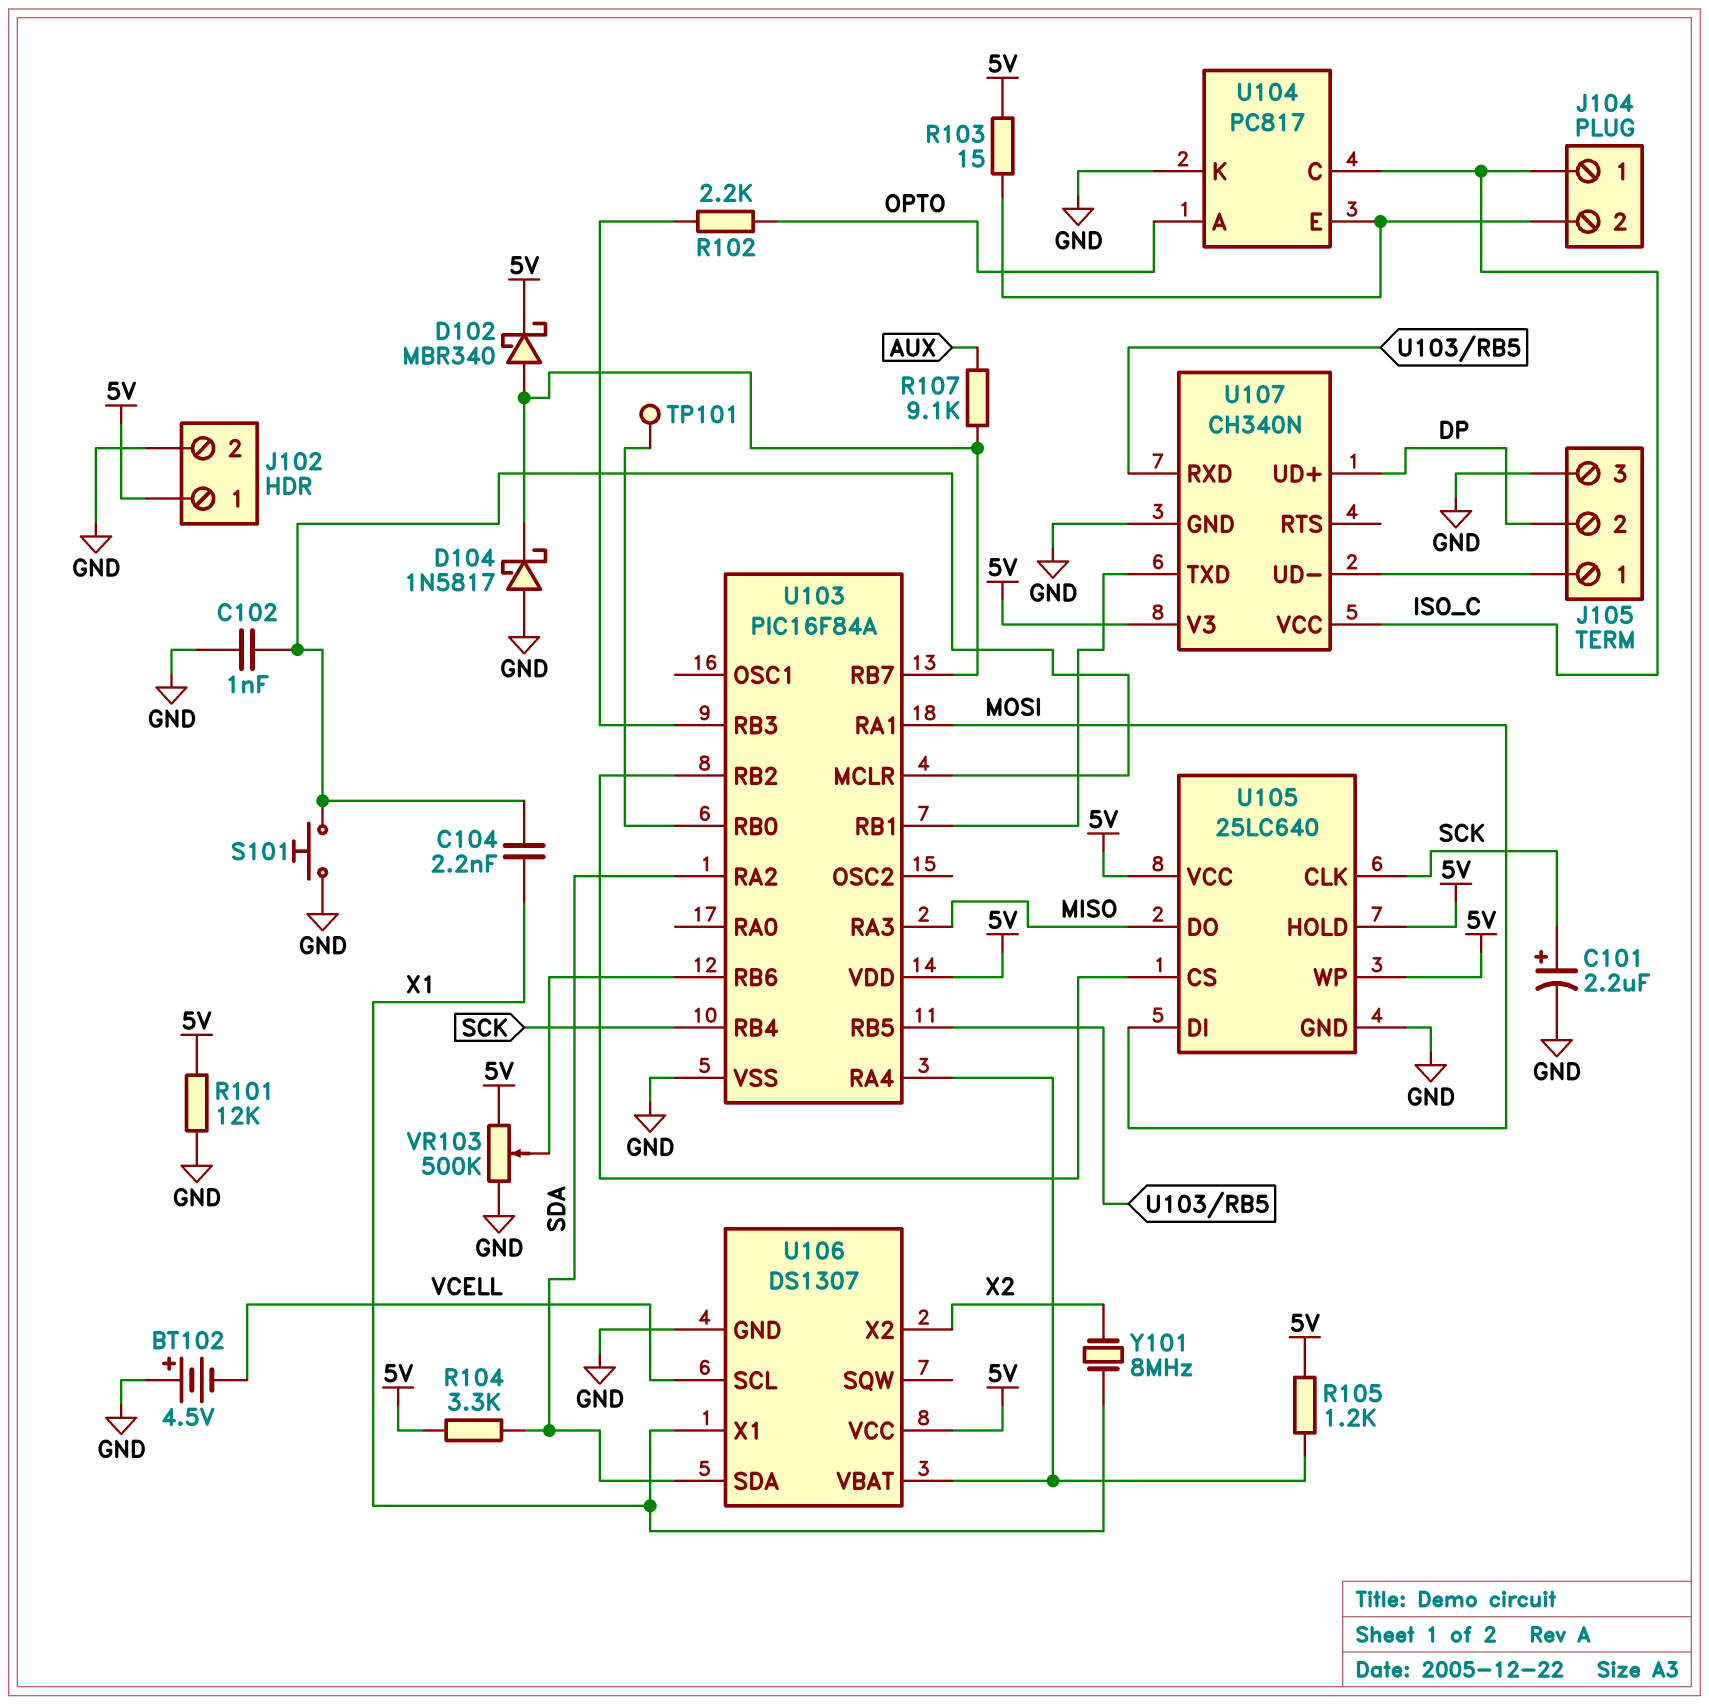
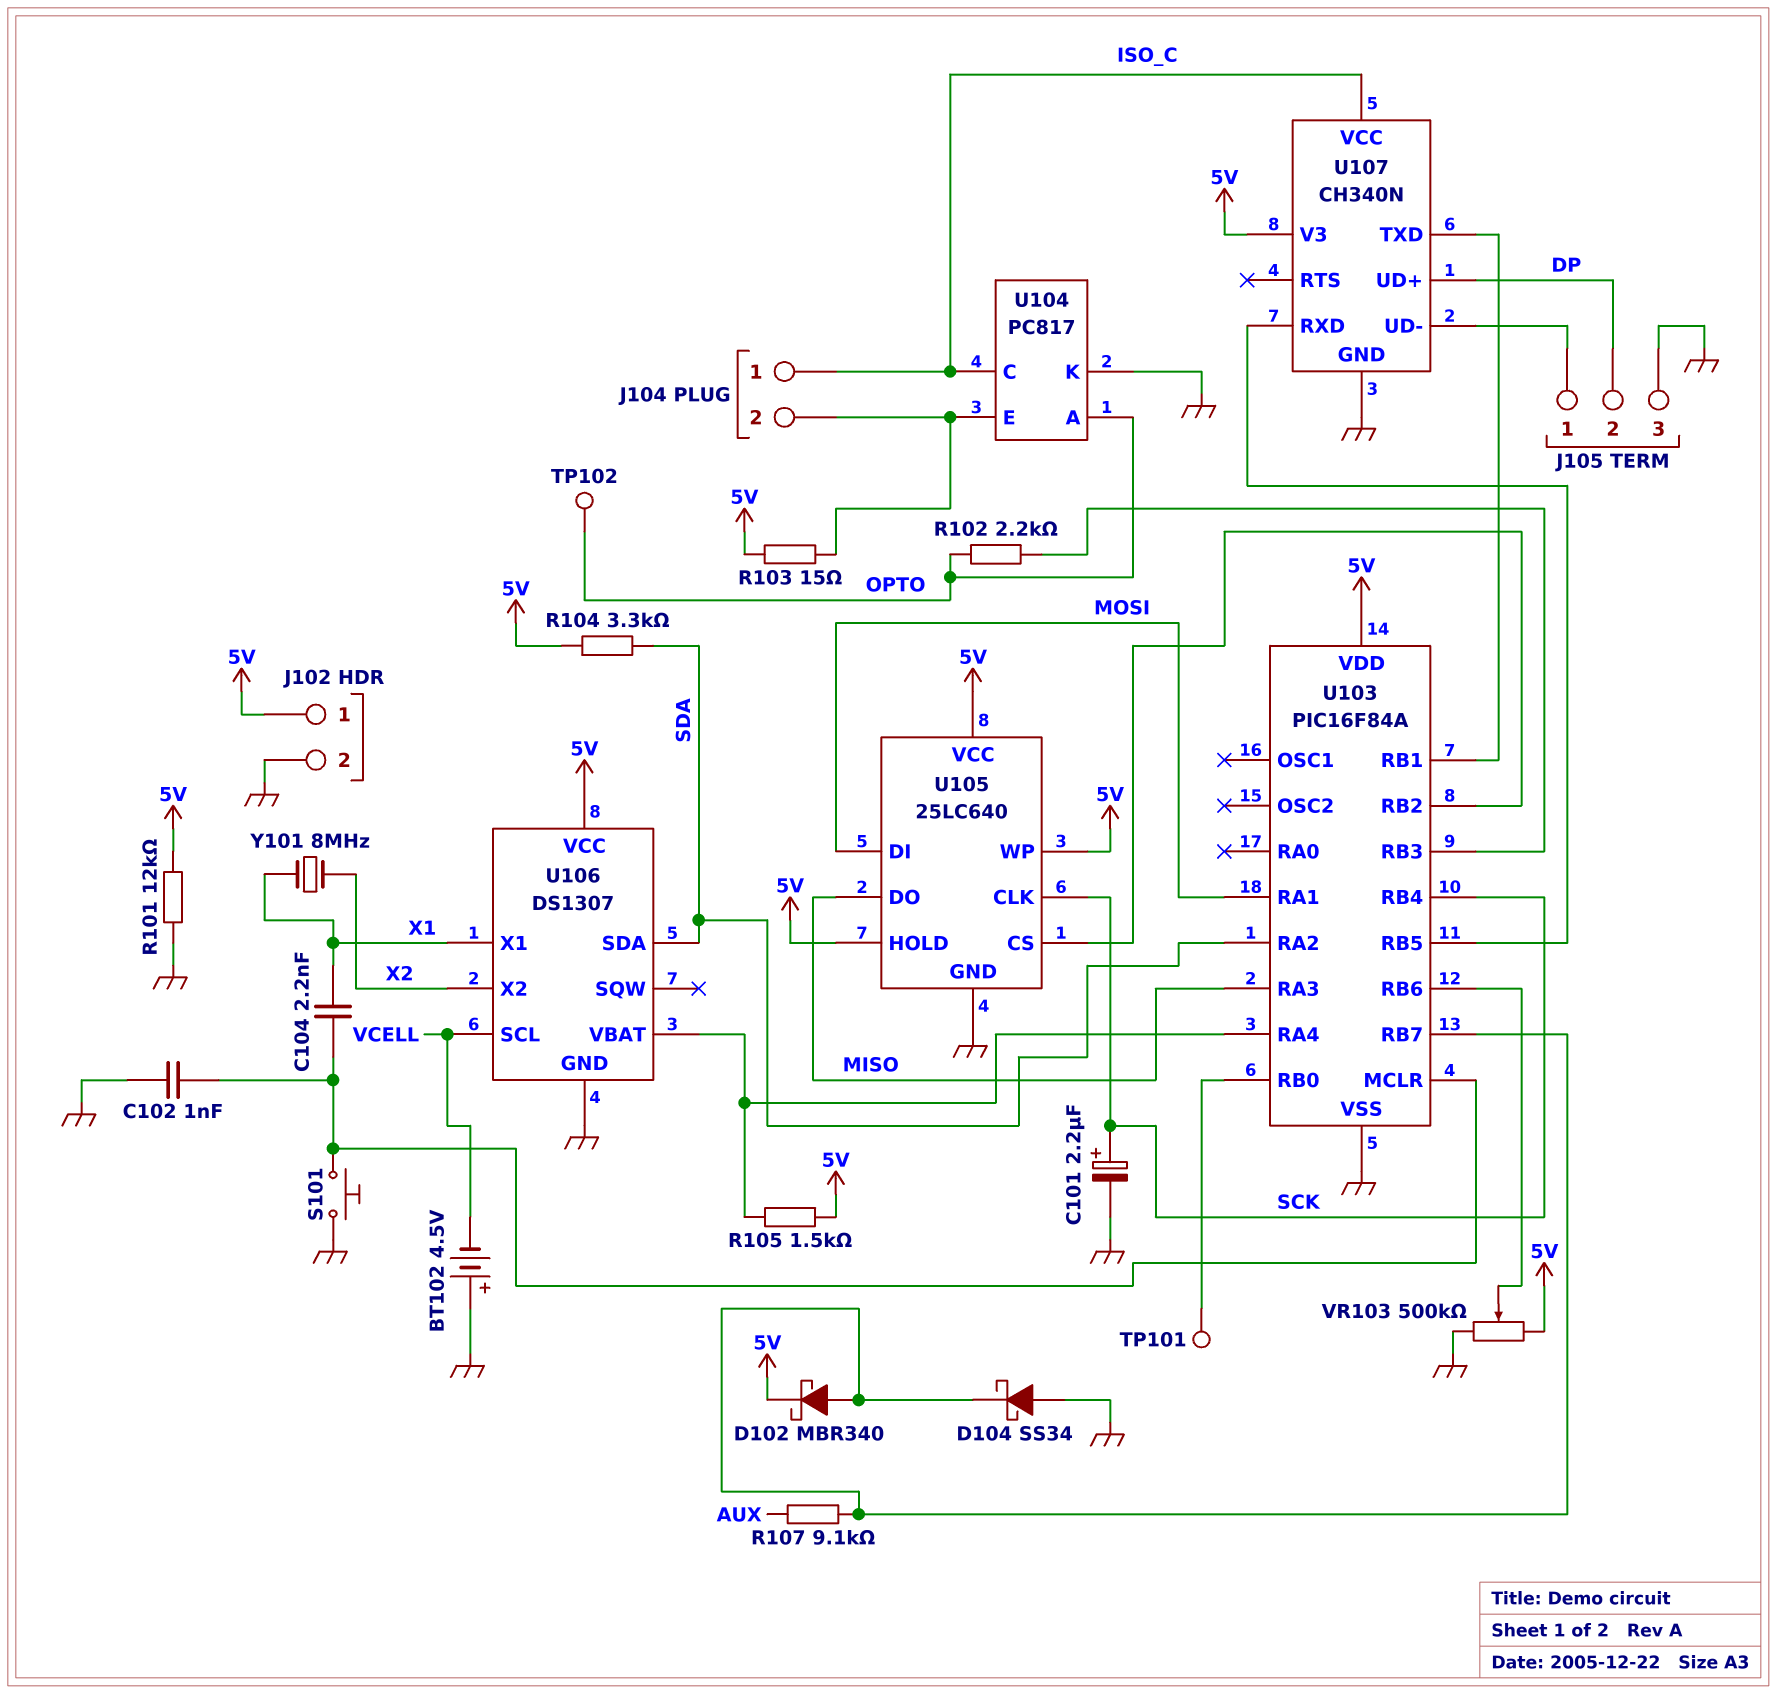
D104: schottky 1N5817 (A GND, K U103/RB7) -> schottky SS34 (A GND, K U103/RB7)
R105: 1.2k (5V, U103/RA4) -> 1.5k (5V, U103/RA4)
TP102: none -> test point (OPTO)

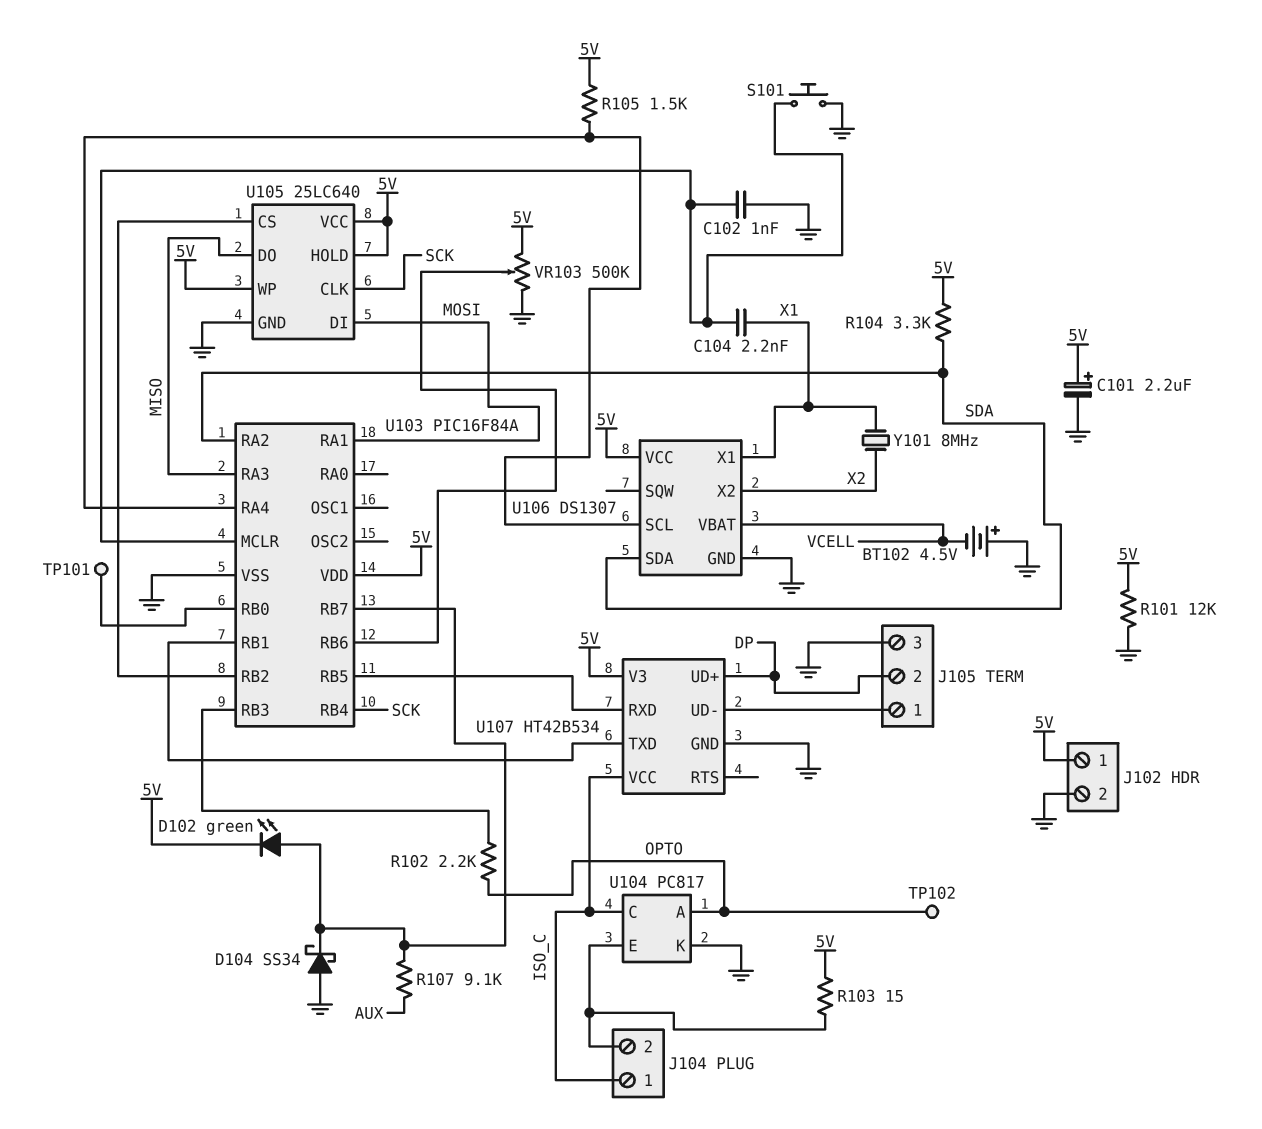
C101: 2.2uF (plus SCK, minus GND) -> 2.2uF (plus 5V, minus GND)
D102: schottky MBR340 (A U103/RB7, K 5V) -> LED green (A U103/RB7, K 5V)
U106 pin SCL: VCELL -> U103/RA4
U106 pin VBAT: U103/RA4 -> VCELL
U107: CH340N -> HT42B534

